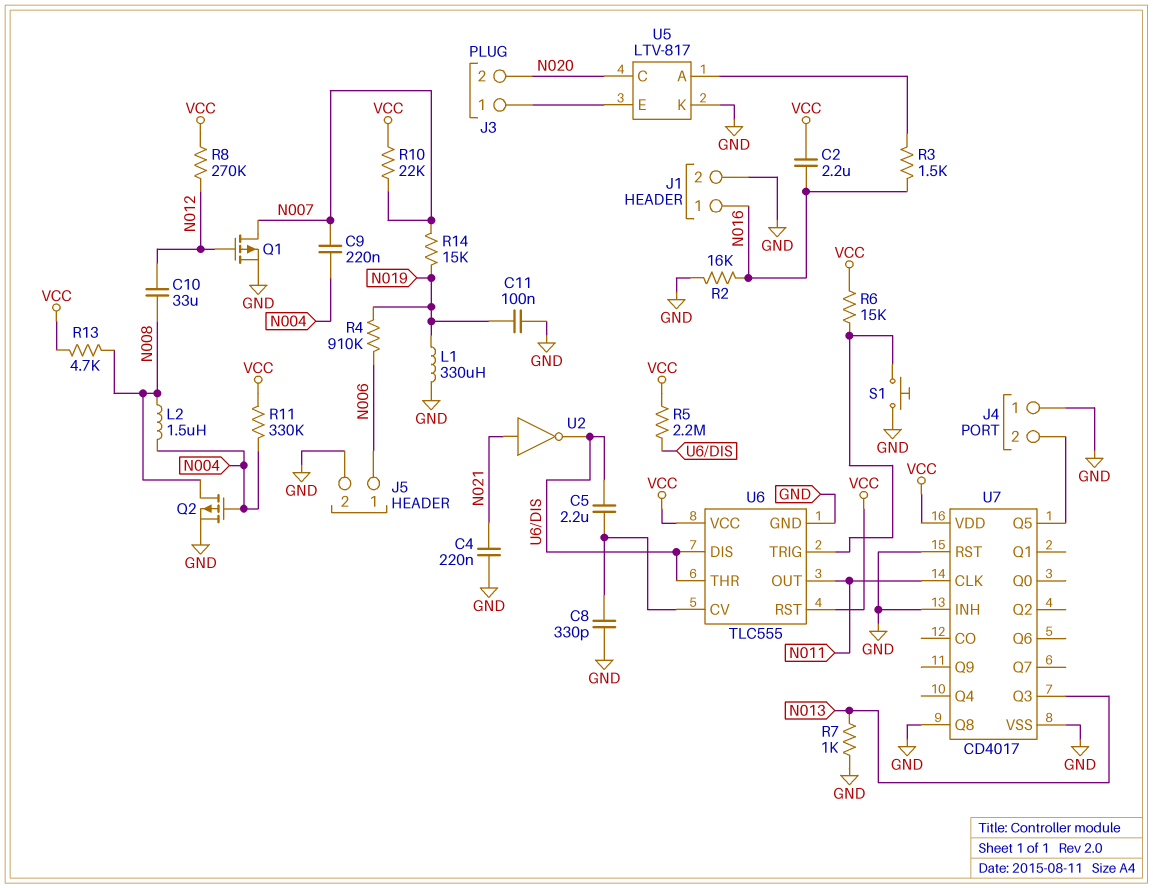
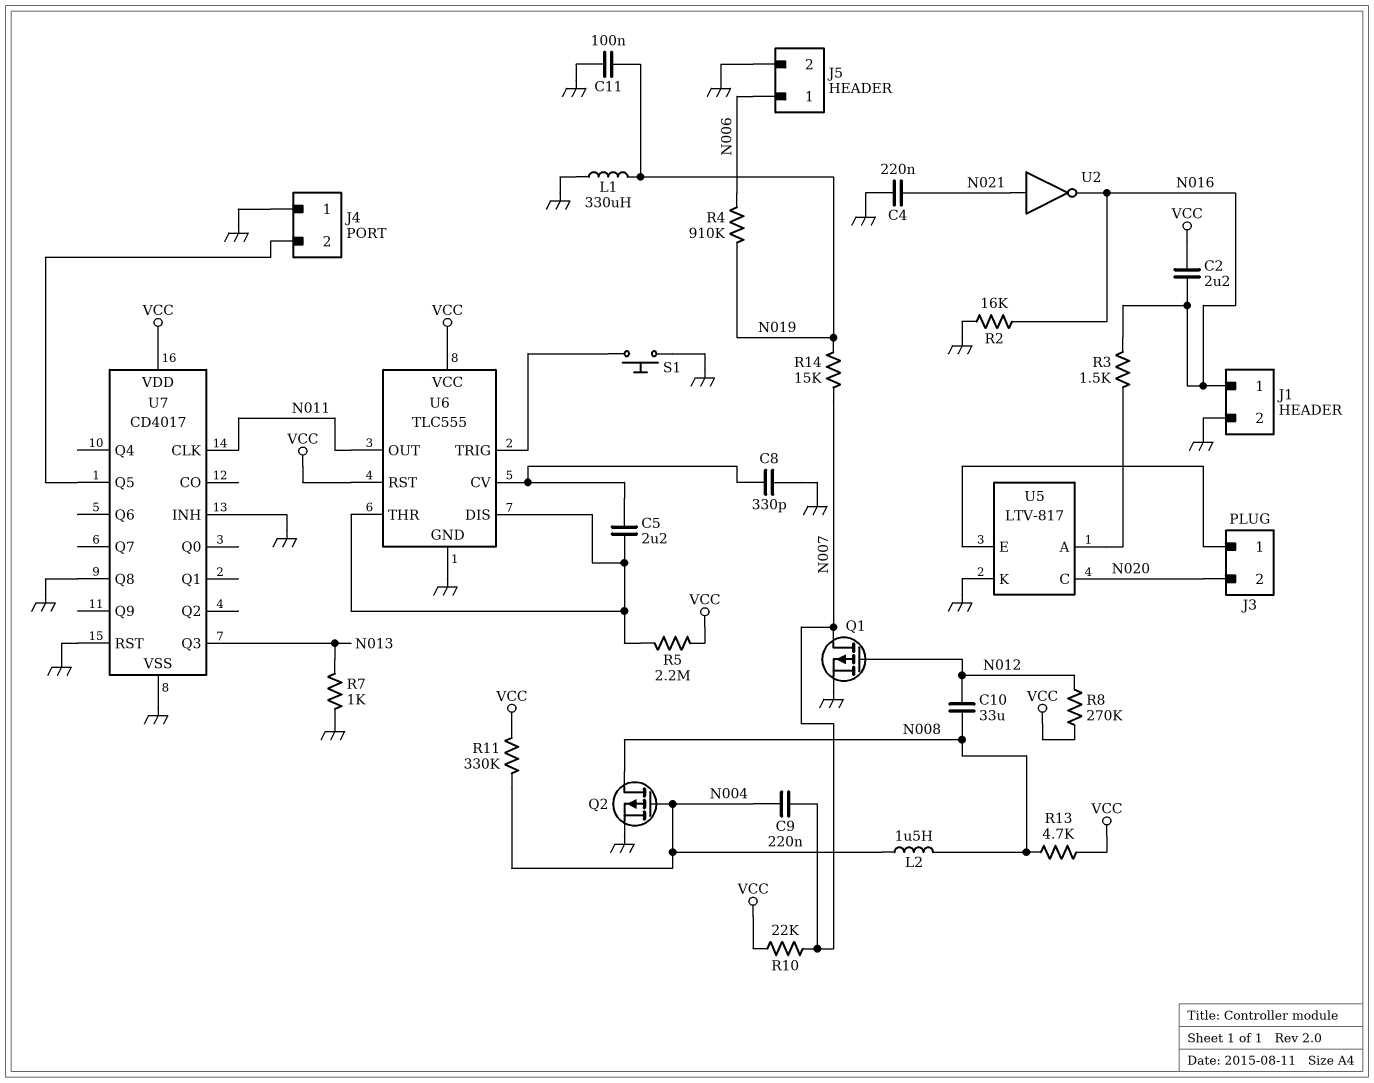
R6: 15k (U6/TRIG, VCC) -> none
U2: NOT (in N021, out U6/DIS) -> NOT (in N021, out N016)

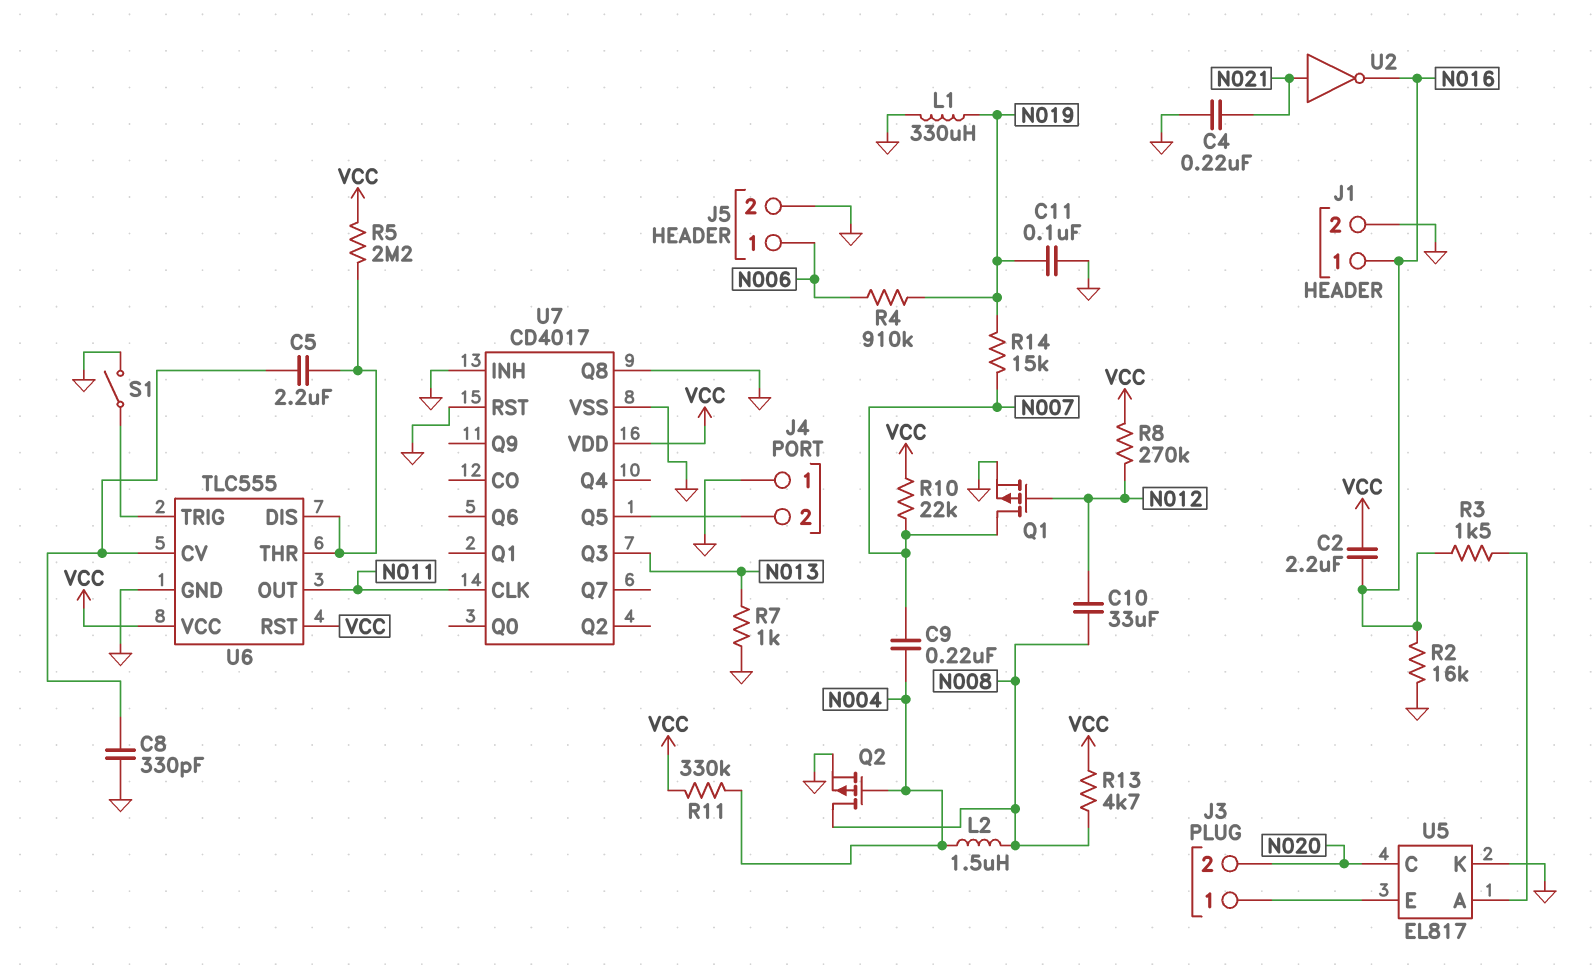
S1: button (GND, U6/TRIG) -> switch (GND, U6/TRIG)
U5: LTV-817 -> EL817

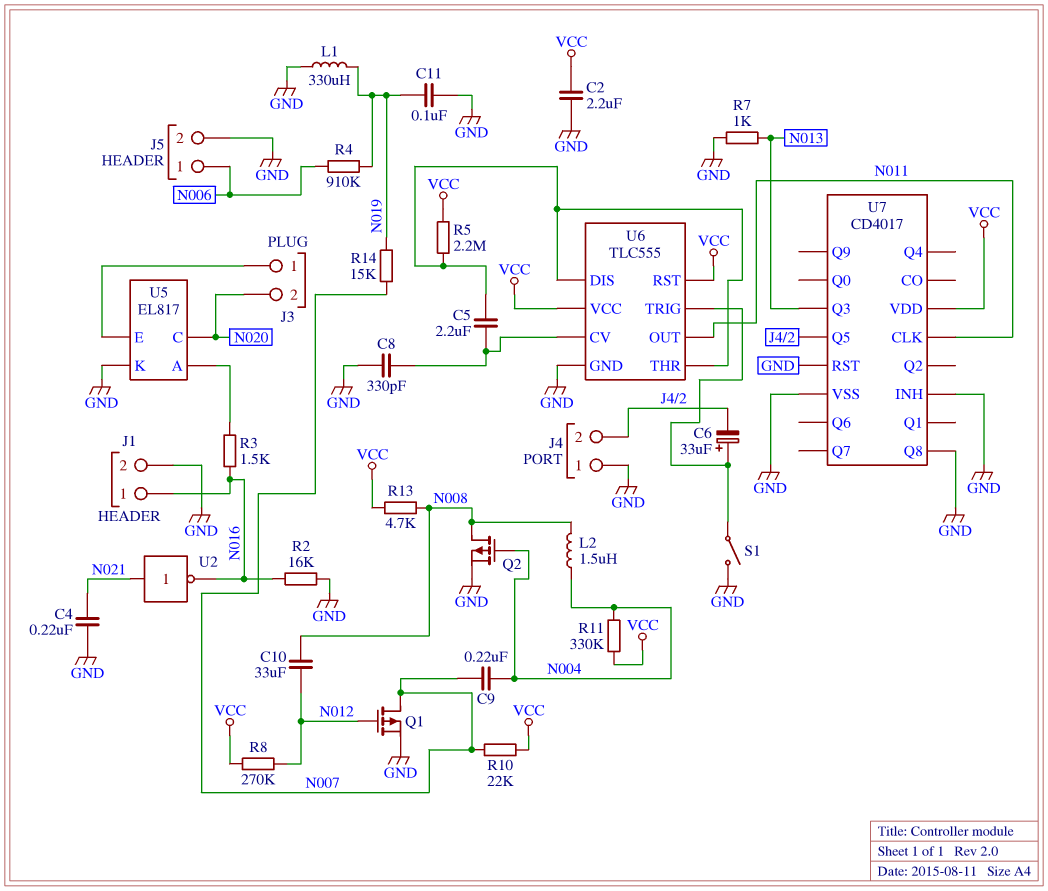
C2: 2.2uF (N016, VCC) -> 2.2uF (GND, VCC)
C6: none -> 33uF (plus U6/TRIG, minus J4/2)

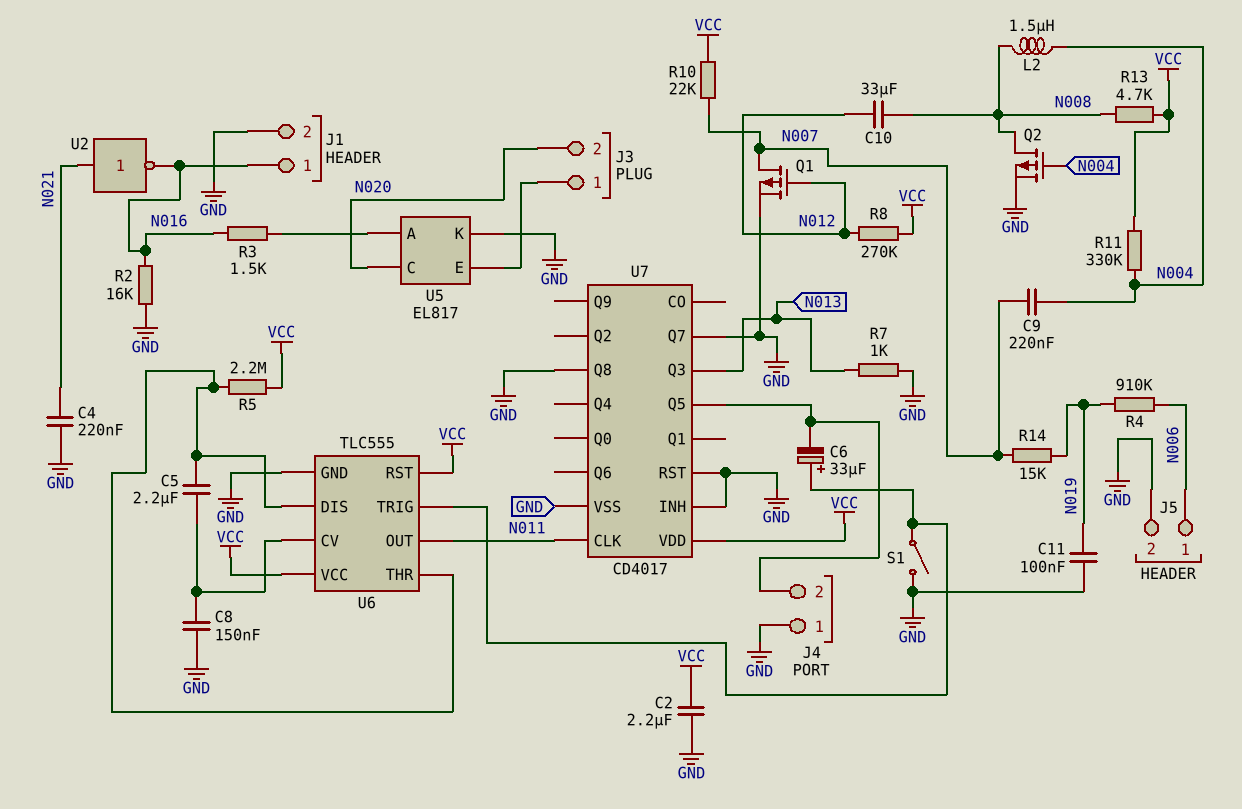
C8: 330pF (GND, U6/CV) -> 150nF (GND, U6/CV)
L1: 330uH (GND, N019) -> none
U7 pin Q7: none -> GND

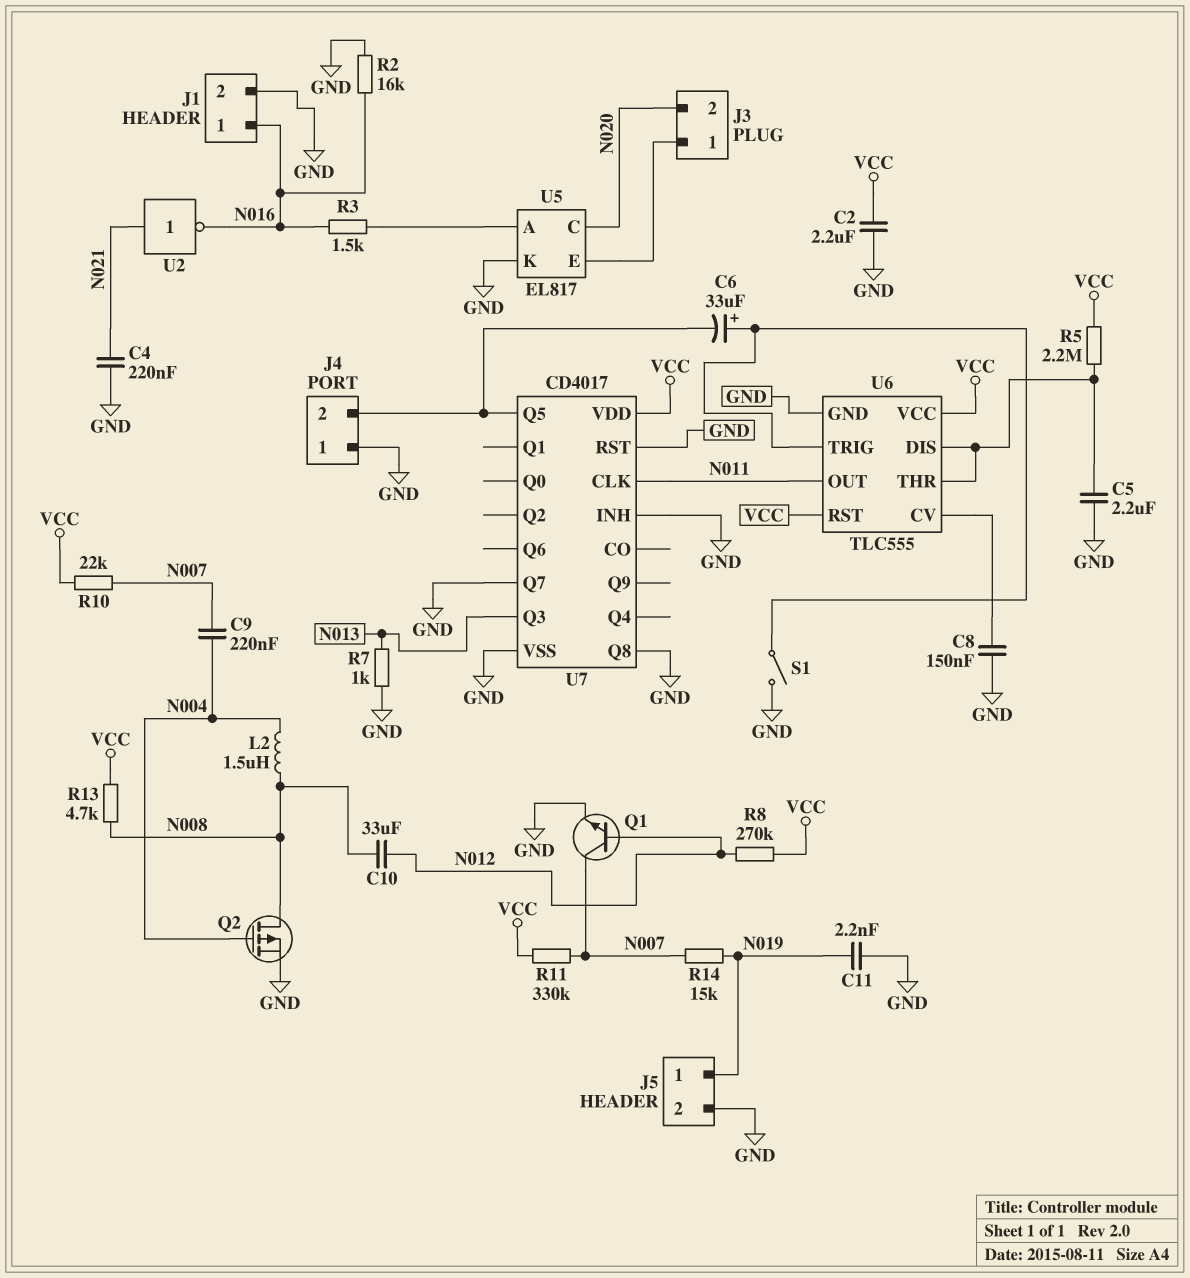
C5: 2.2uF (U6/CV, U6/DIS) -> 2.2uF (GND, U6/DIS)
C11: 100nF (GND, N019) -> 2.2nF (GND, N019)
J5 pin 1: N006 -> N019
Q1: PMOS (G N012, D N007, S GND) -> NPN (B N012, C N007, E GND)
R4: 910k (N006, N019) -> none
R11: 330k (N004, VCC) -> 330k (N007, VCC)

